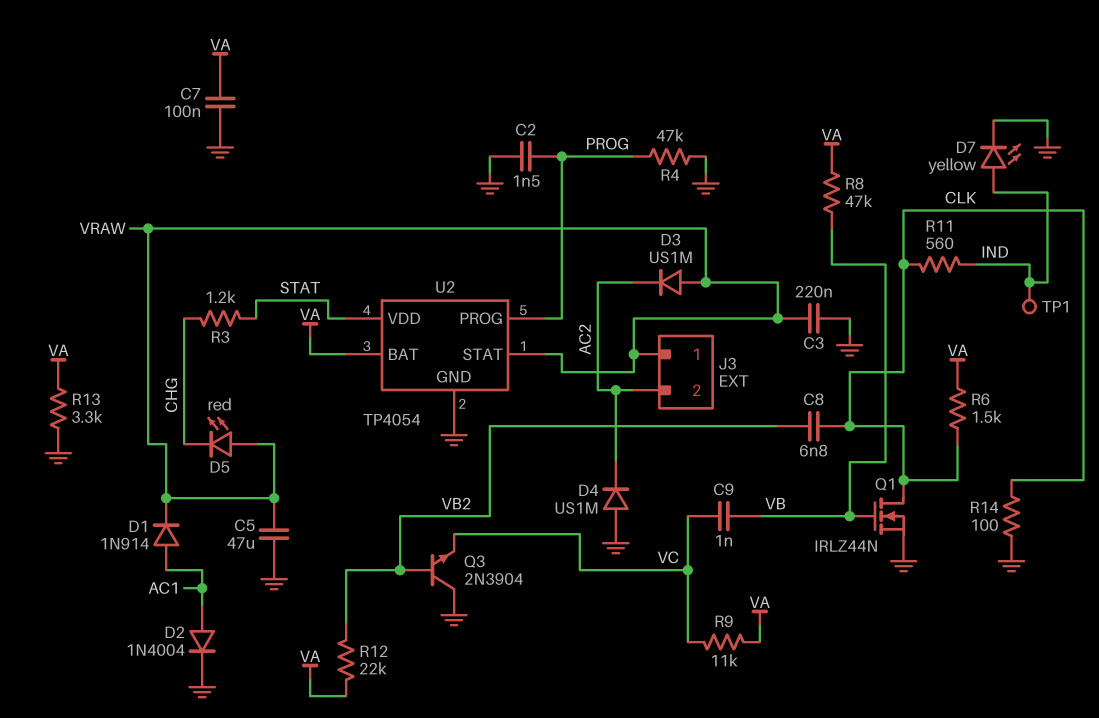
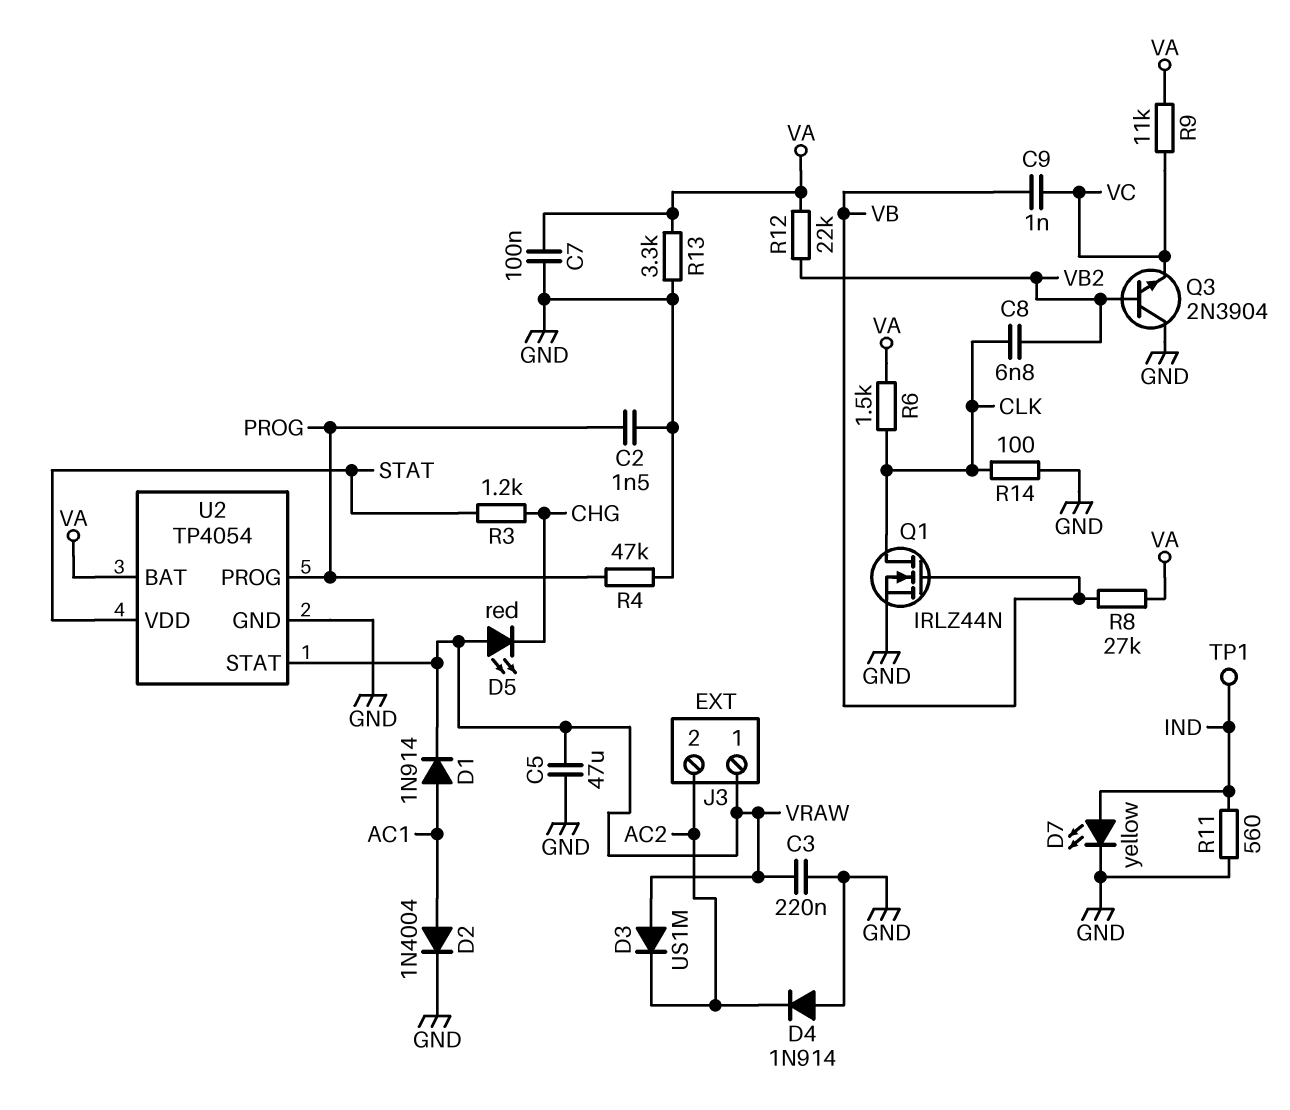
D4: diode US1M (A GND, K AC2) -> diode 1N914 (A GND, K AC2)
R8: 47k (VA, VB) -> 27k (VA, VB)
R11: 560 (CLK, IND) -> 560 (GND, IND)

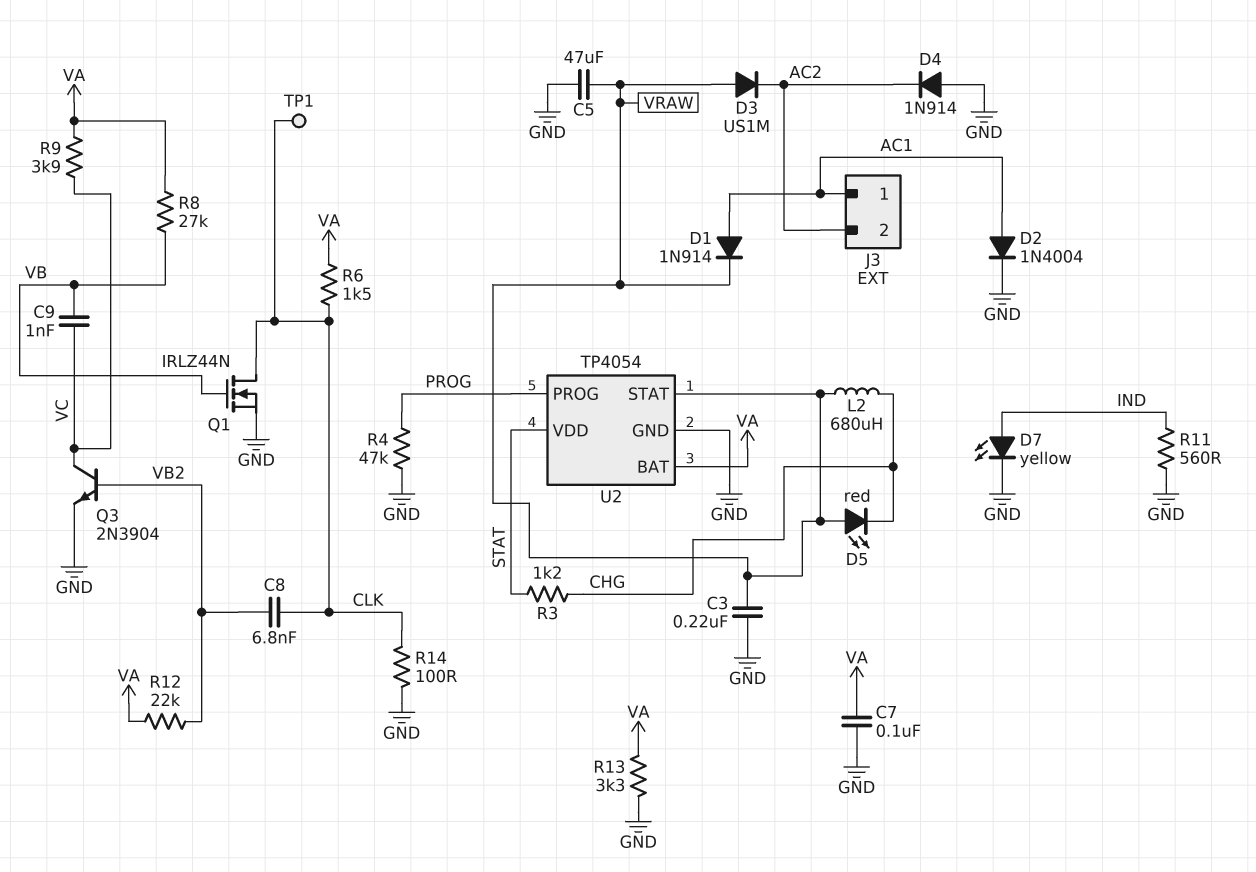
C2: 1.5nF (GND, PROG) -> none
J3 pin 1: VRAW -> AC1
L2: none -> 680uH (CHG, VRAW)
Q3: NPN 2N3904 (B VB2, C GND, E VC) -> NPN 2N3904 (B VB2, C VC, E GND)
R9: 11k (VA, VC) -> 3.9k (VA, VC)
TP1: test point (IND) -> test point (CLK)

